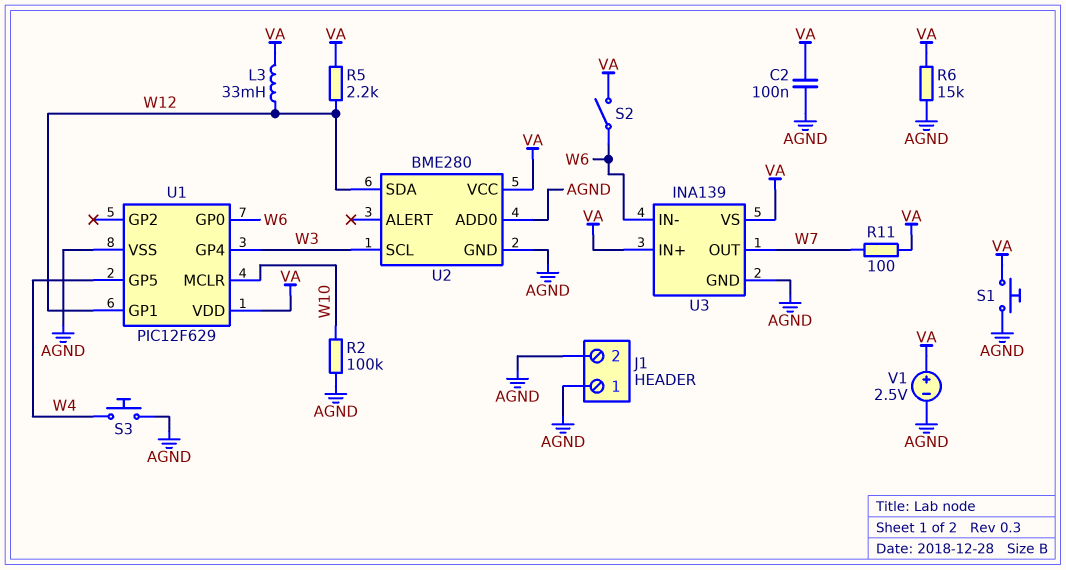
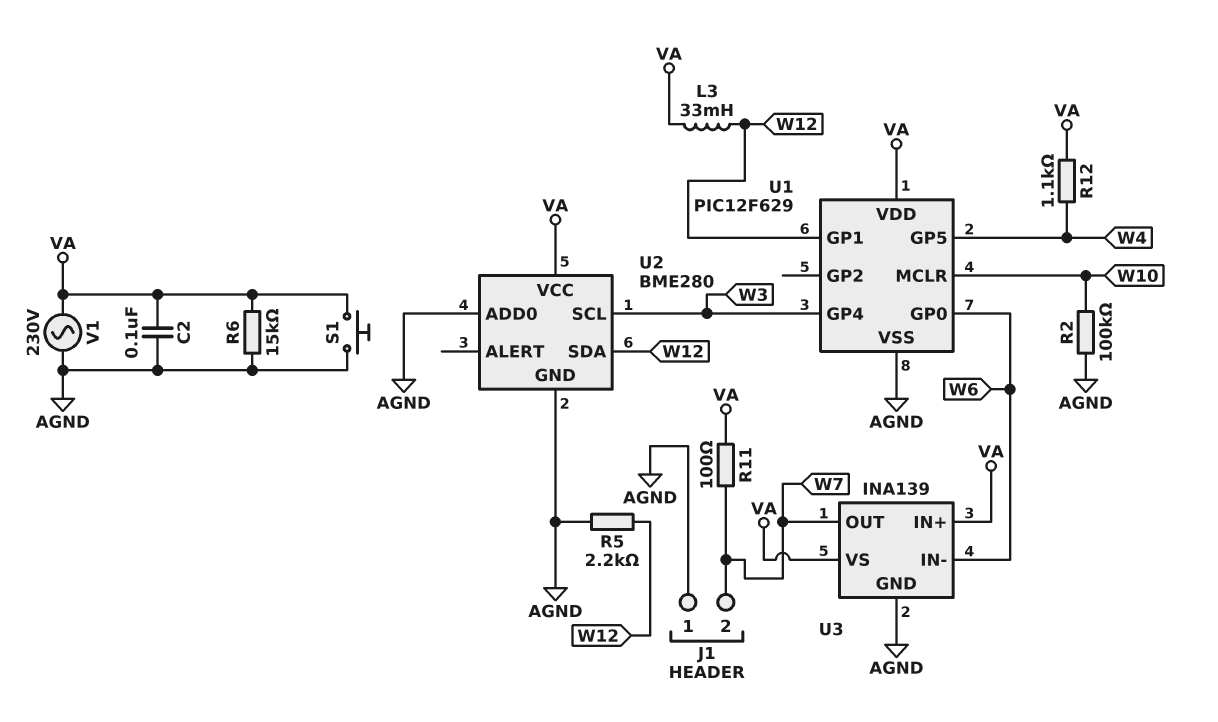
J1 pin 2: AGND -> W7
R5: 2.2k (VA, W12) -> 2.2k (AGND, W12)
R12: none -> 1.1k (VA, W4)
S2: switch (VA, W6) -> none
S3: button (AGND, W4) -> none
V1: 2.5V (plus VA, minus AGND) -> AC 230V (AGND, VA)

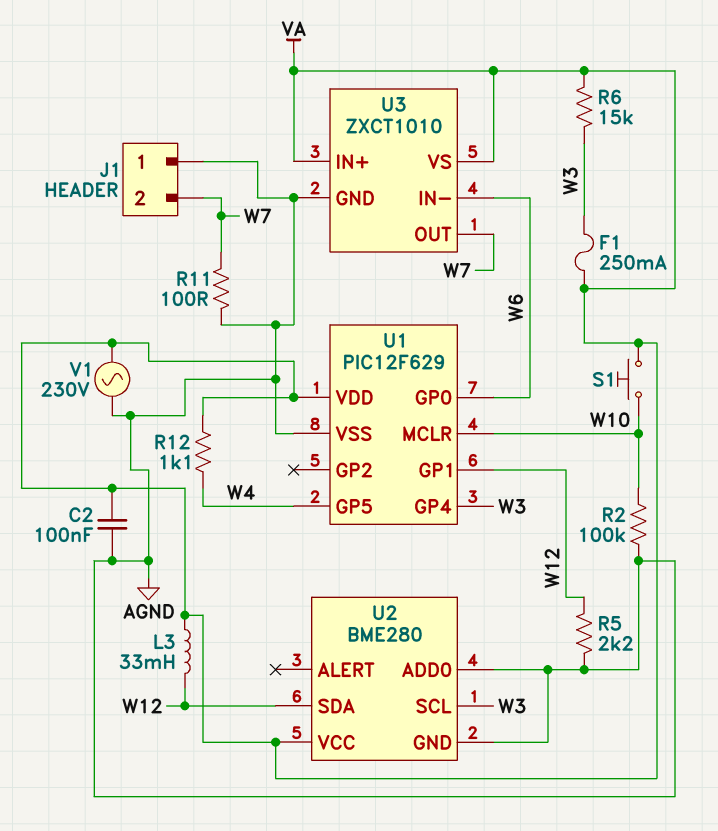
F1: none -> 250mA (VA, W3)
R6: 15k (AGND, VA) -> 15k (VA, W3)
R11: 100 (VA, W7) -> 100 (AGND, W7)
S1: button (AGND, VA) -> button (VA, W10)
U3: INA139 -> ZXCT1010

